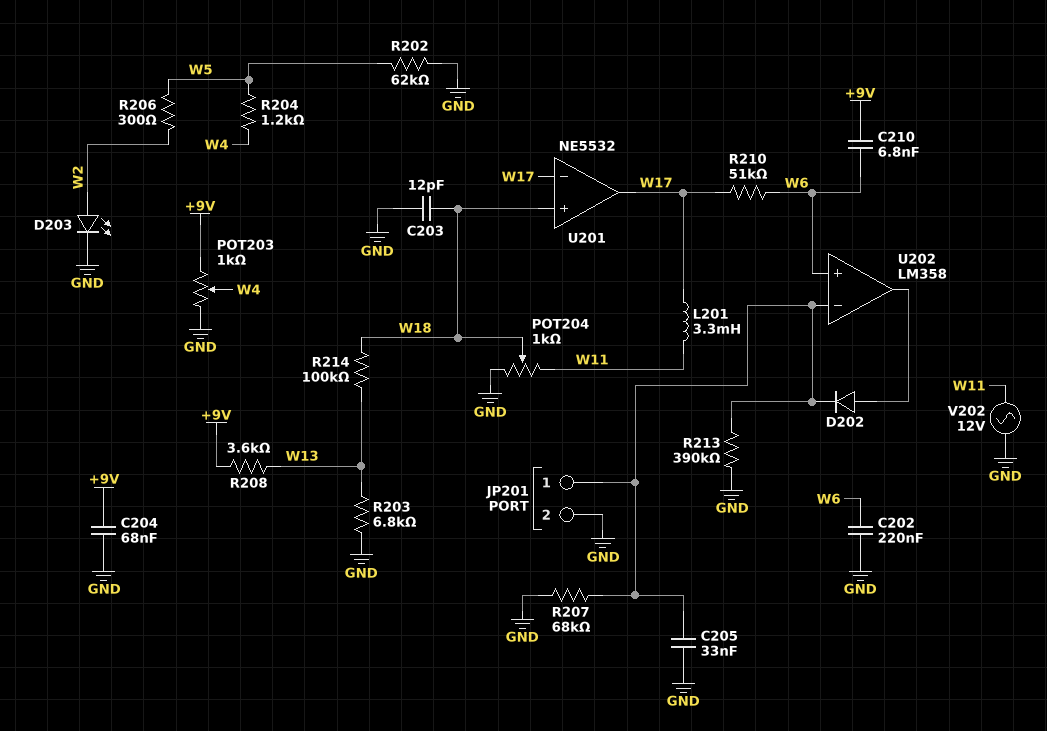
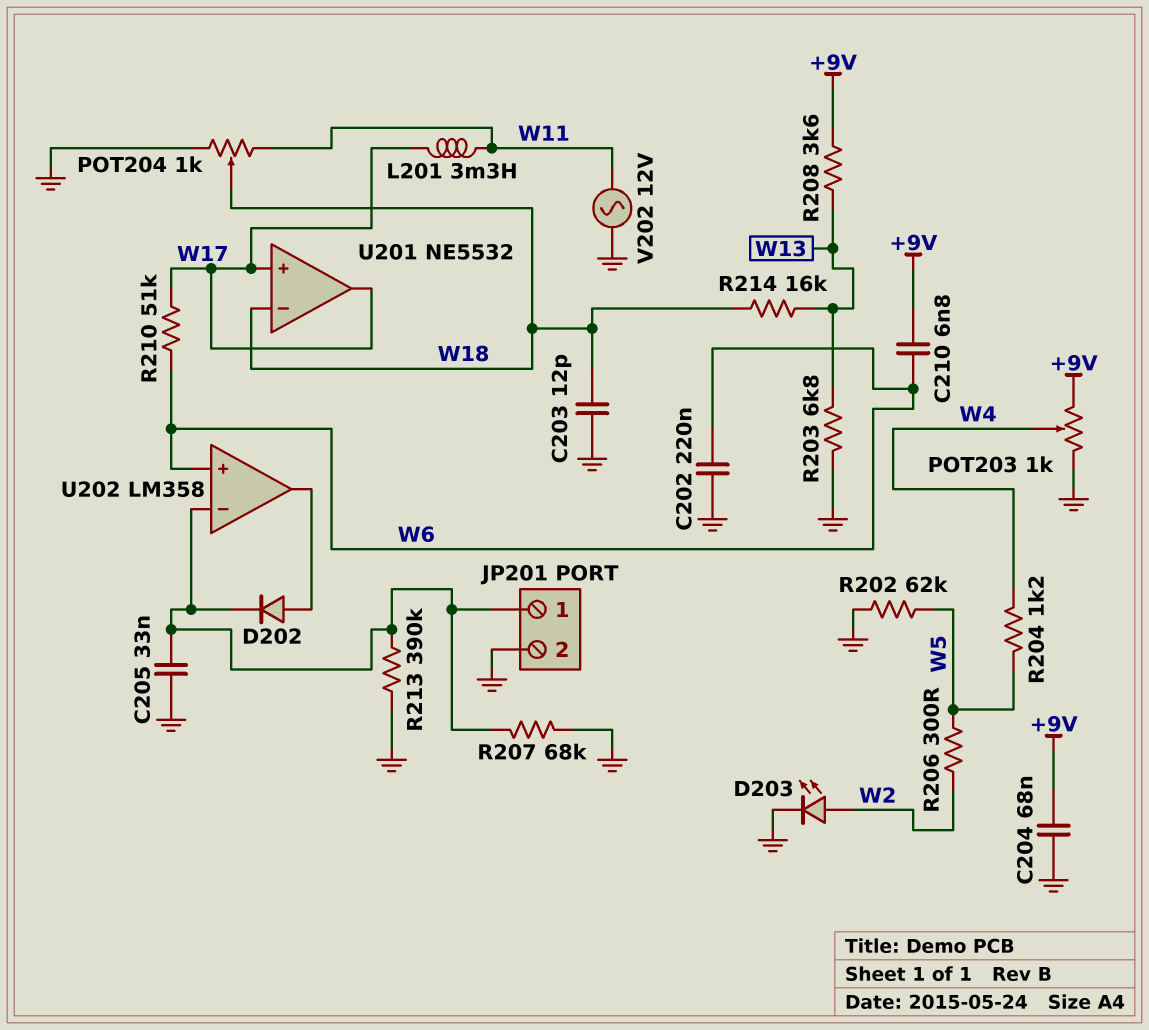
R214: 100k (W13, W18) -> 16k (W13, W18)
U201 pin in+: W18 -> W17
U201 pin in-: W17 -> W18

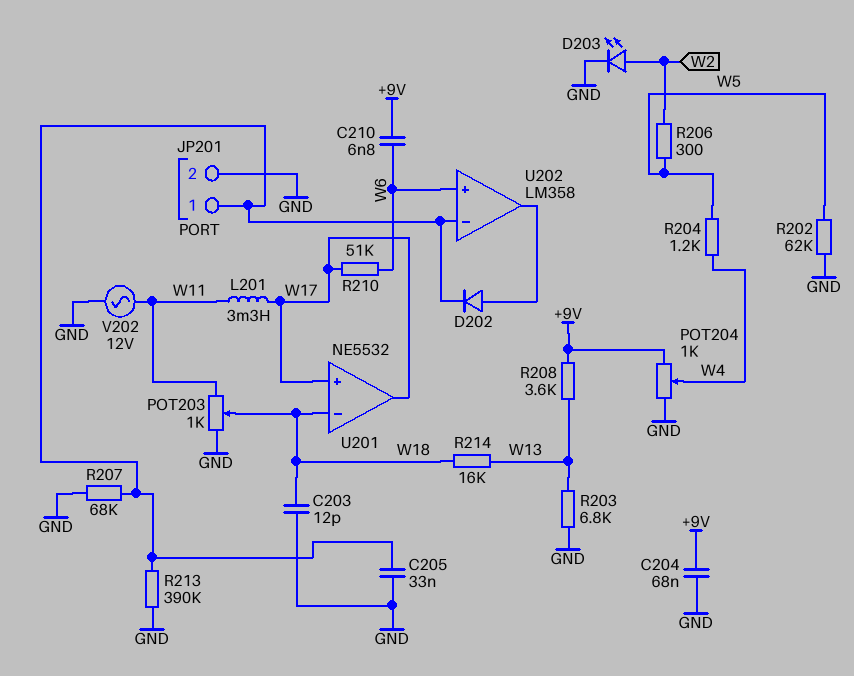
C202: 220nF (GND, W6) -> none
POT203: 1k (+9V, GND, wiper W4) -> 1k (GND, W11, wiper W18)
POT204: 1k (GND, W11, wiper W18) -> 1k (+9V, GND, wiper W4)

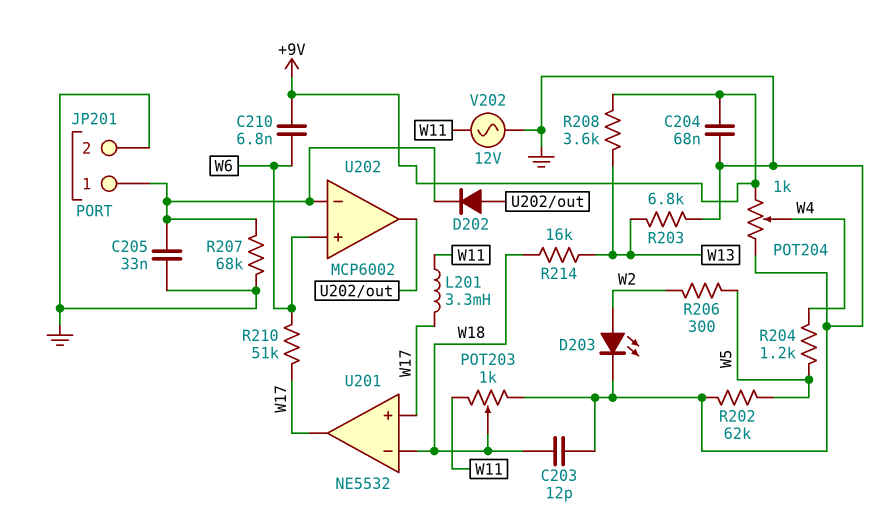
R213: 390k (GND, JP201/1) -> none
U202: LM358 -> MCP6002

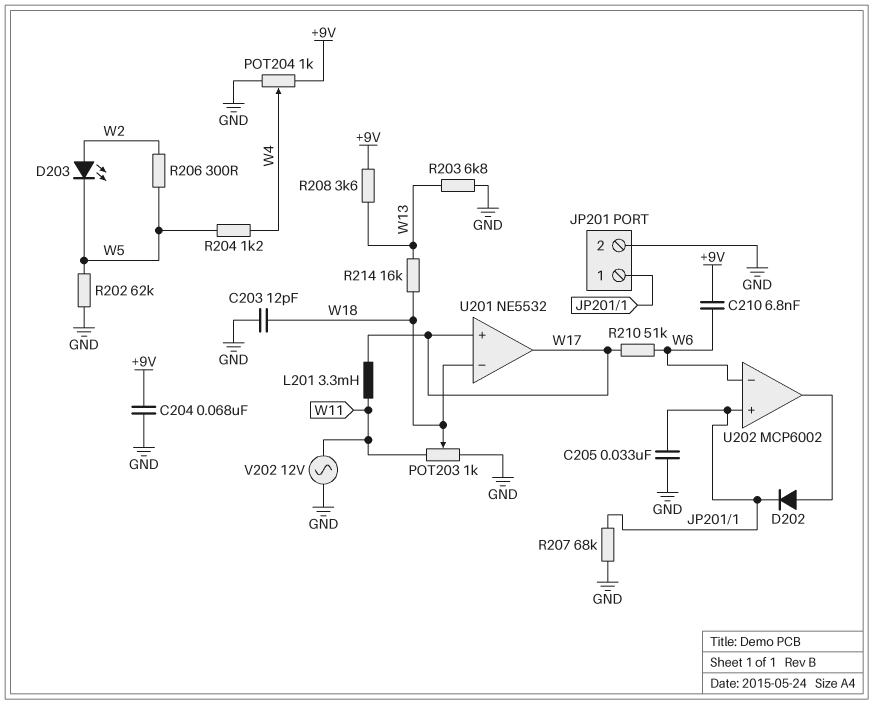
D203: LED (A W2, K GND) -> LED (A W2, K W5)
U202 pin in+: W6 -> JP201/1
U202 pin in-: JP201/1 -> W6

